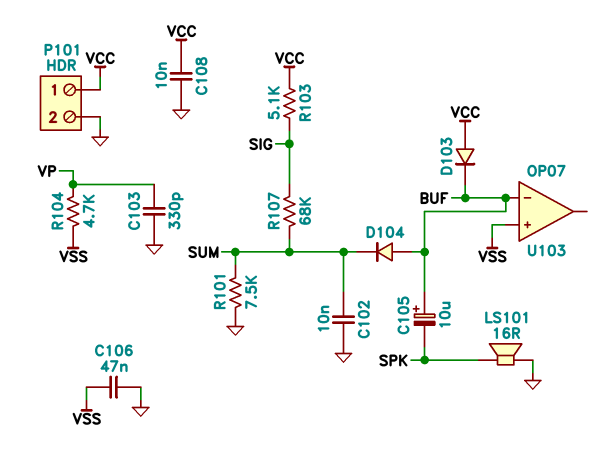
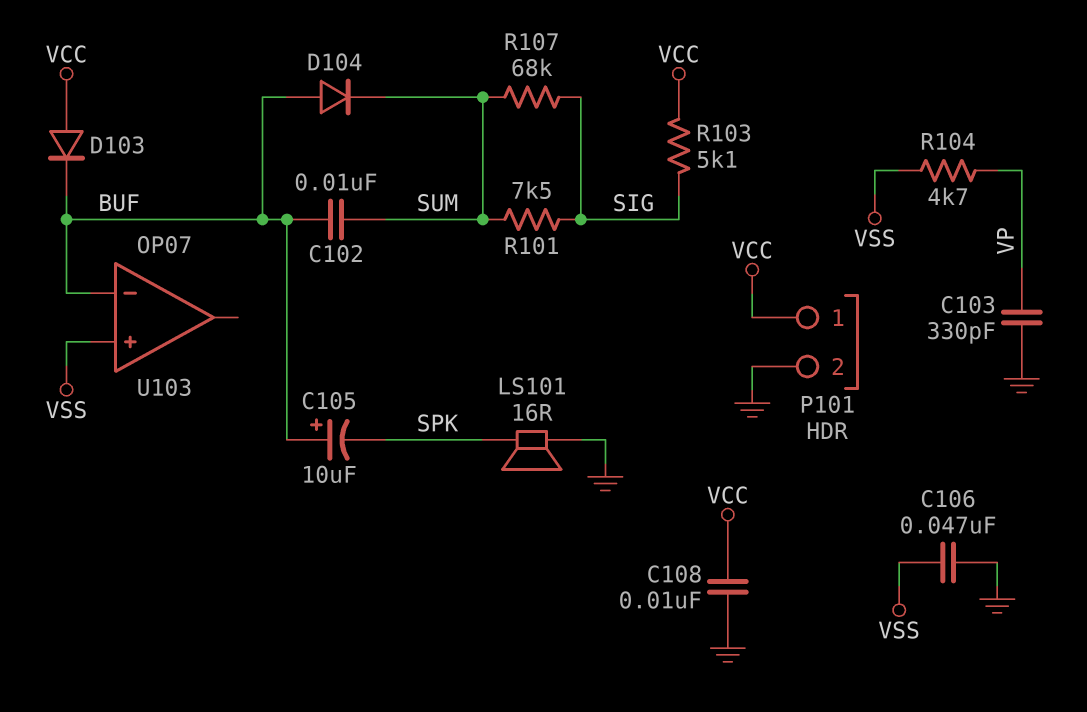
C102: 10nF (GND, SUM) -> 10nF (BUF, SUM)
R101: 7.5k (GND, SUM) -> 7.5k (SIG, SUM)

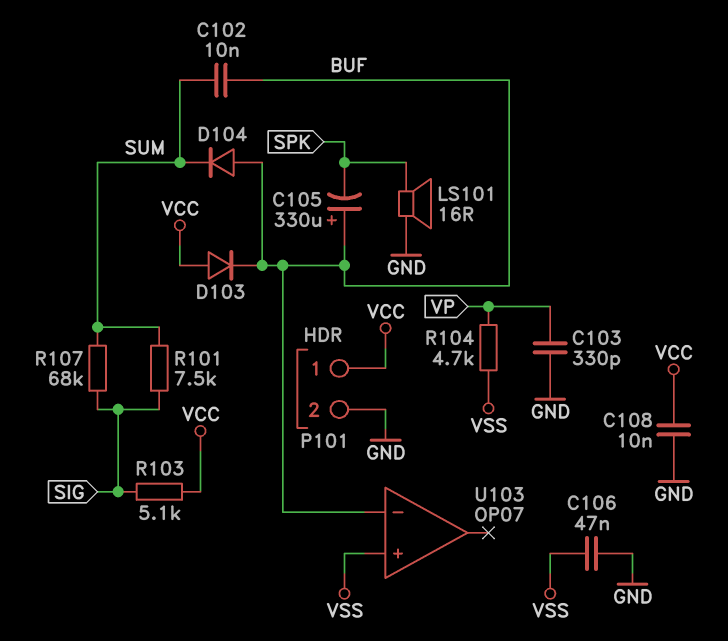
C105: 10uF (plus BUF, minus SPK) -> 330uF (plus BUF, minus SPK)

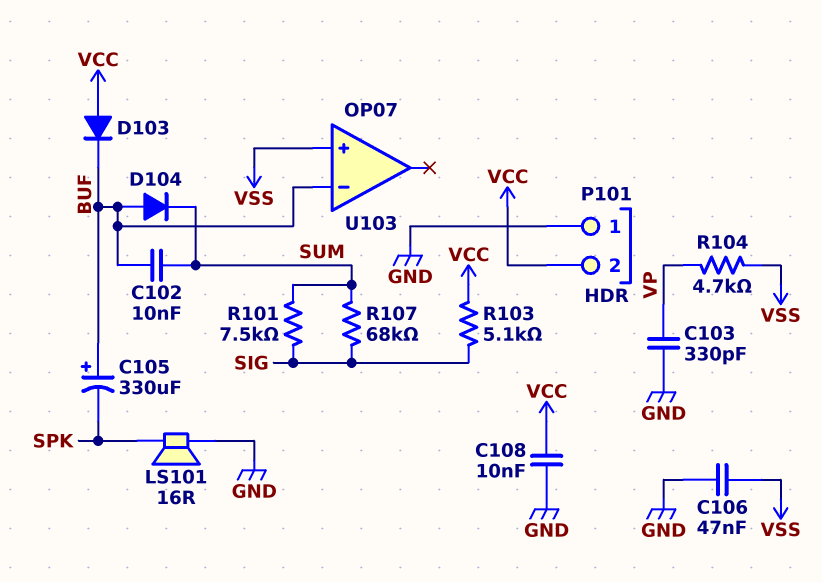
P101 pin 1: VCC -> GND
P101 pin 2: GND -> VCC

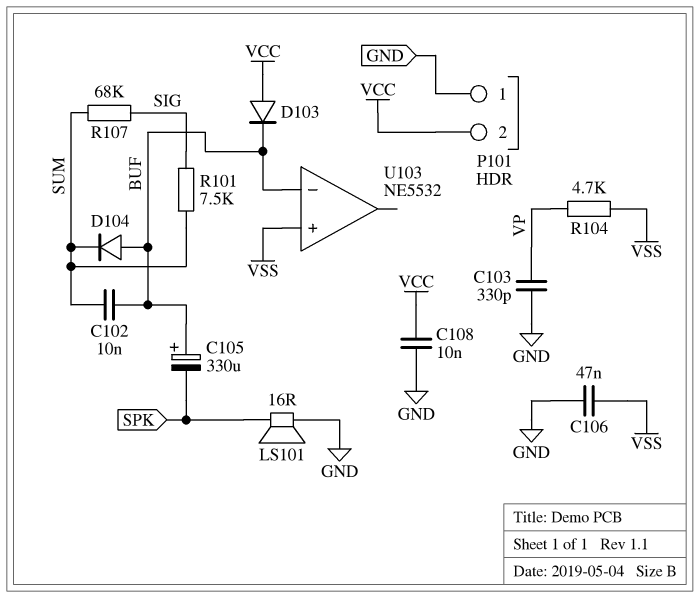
R103: 5.1k (SIG, VCC) -> none
U103: OP07 -> NE5532

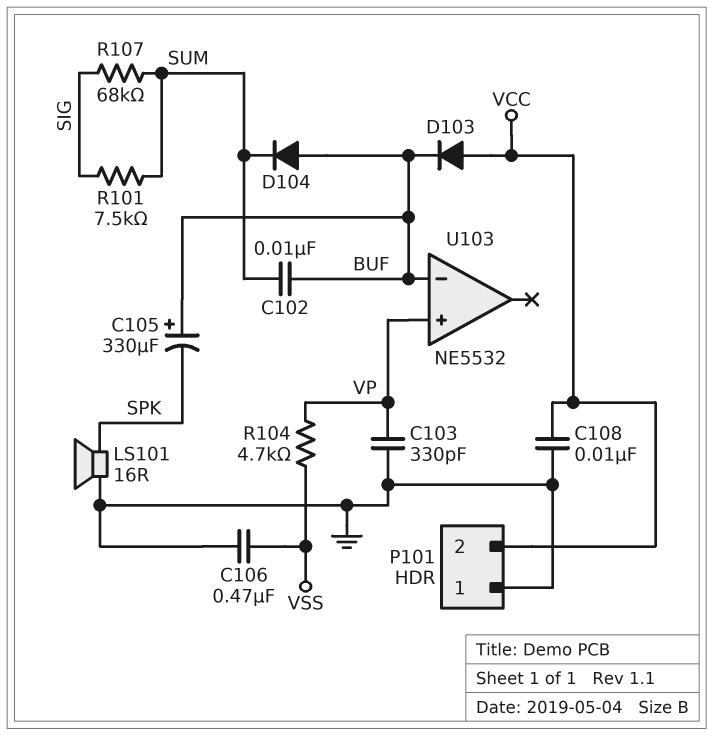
C106: 47nF (GND, VSS) -> 470nF (GND, VSS)
U103 pin in+: VSS -> VP

